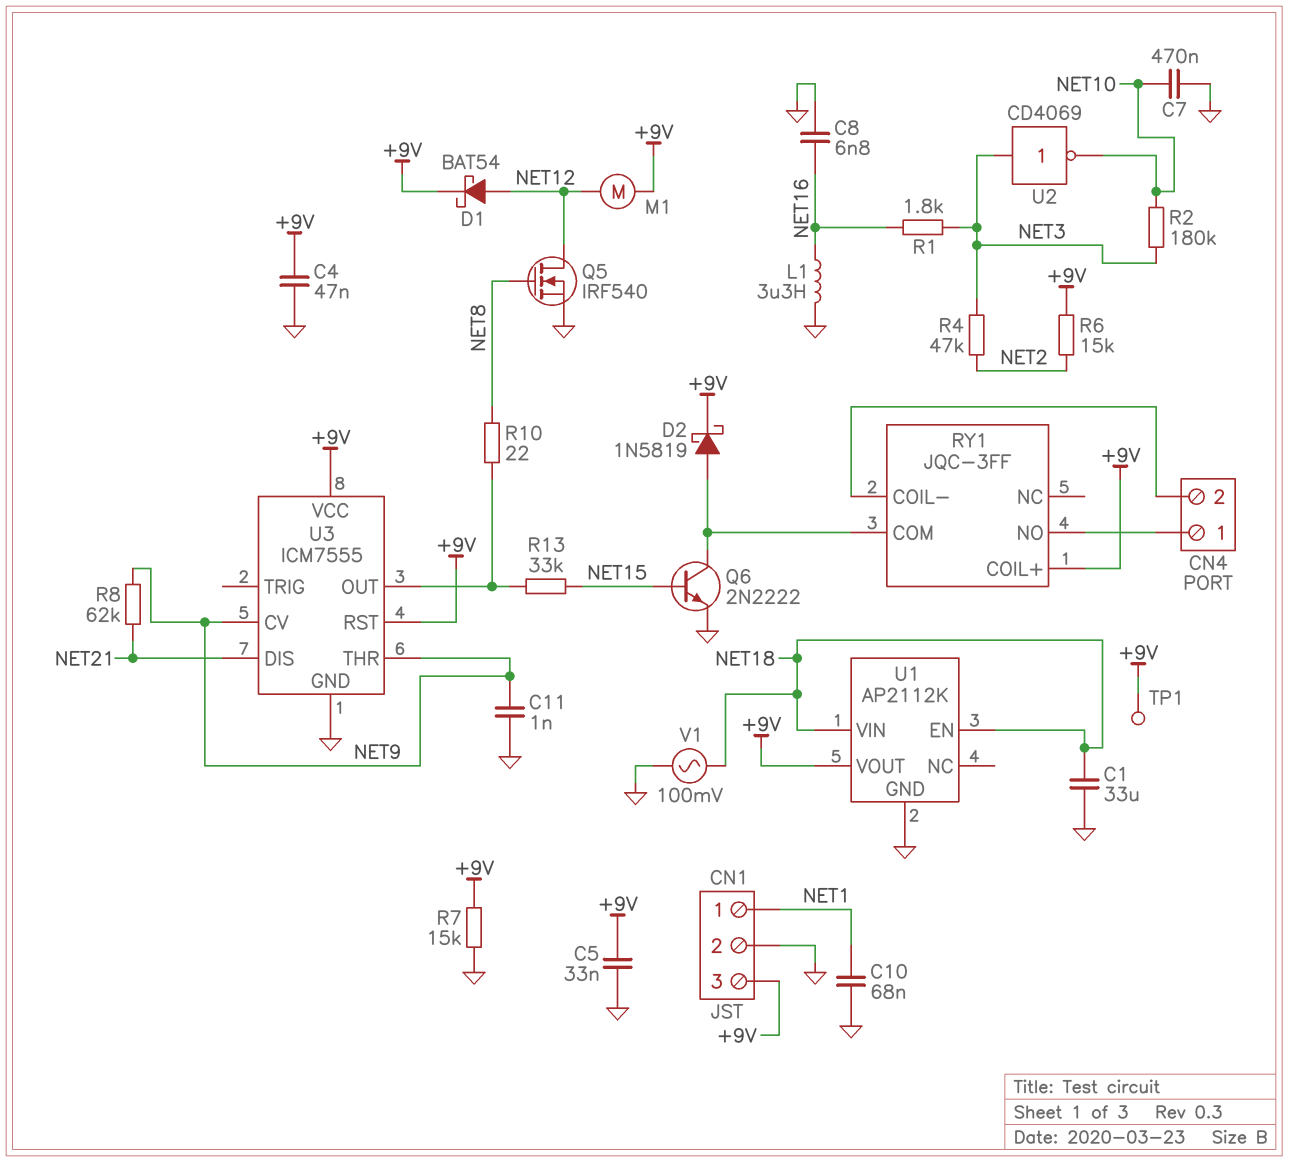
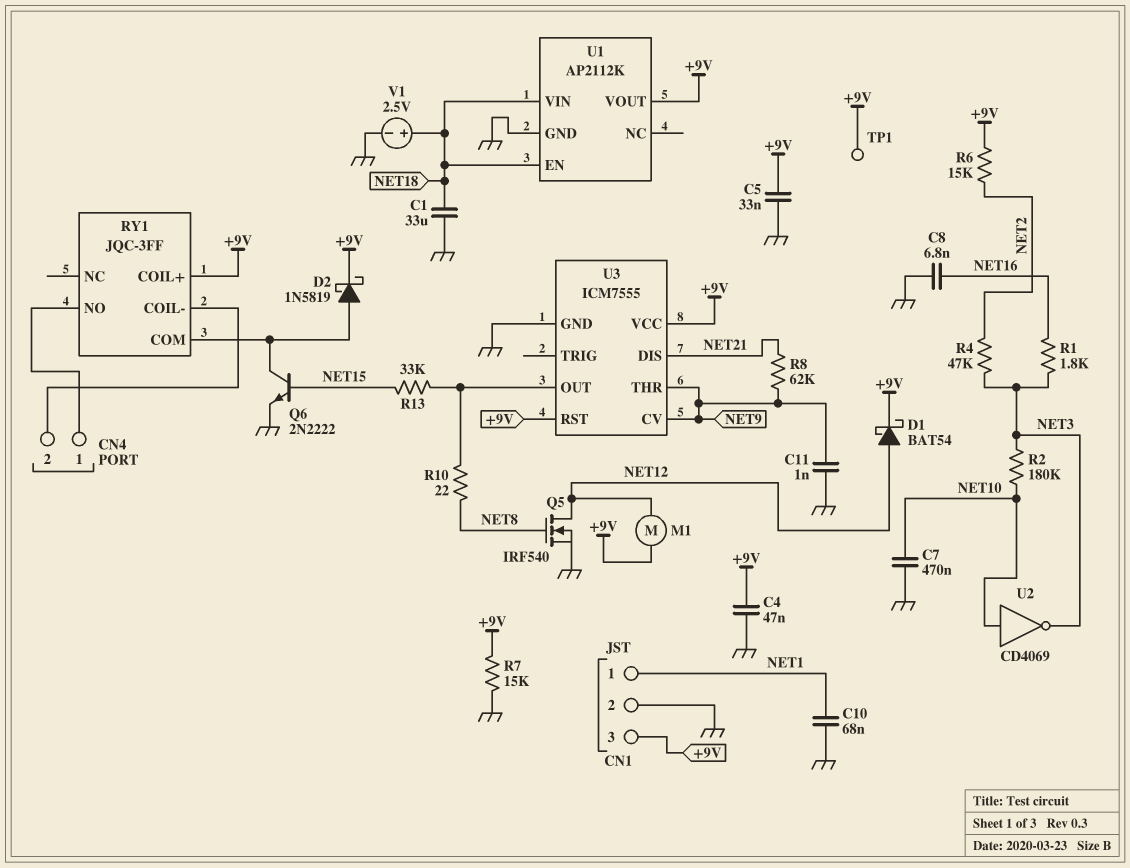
L1: 3.3uH (GND, NET16) -> none
U2: NOT CD4069 (in NET3, out NET10) -> NOT CD4069 (in NET10, out NET3)
V1: AC 100mV (GND, NET18) -> 2.5V (plus NET18, minus GND)

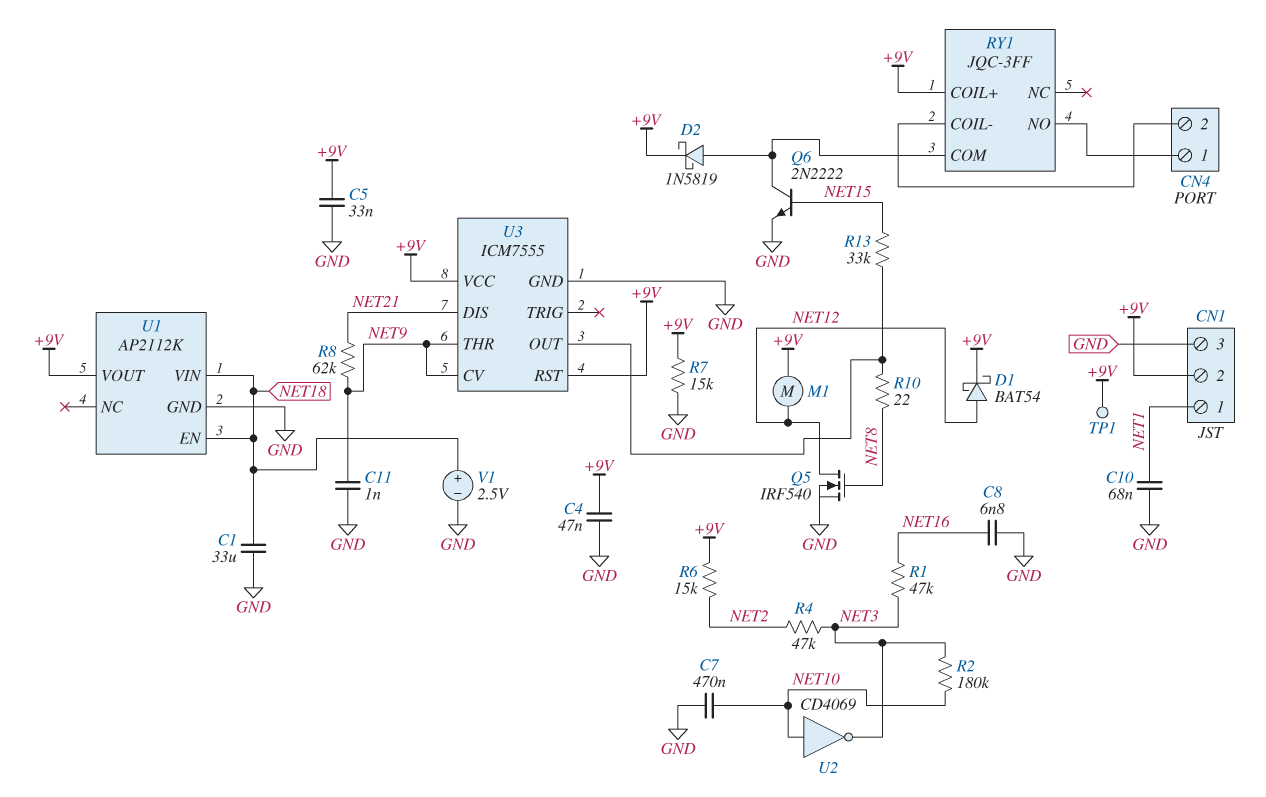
CN1 pin 2: GND -> +9V
CN1 pin 3: +9V -> GND
R1: 1.8k (NET3, NET16) -> 47k (NET3, NET16)

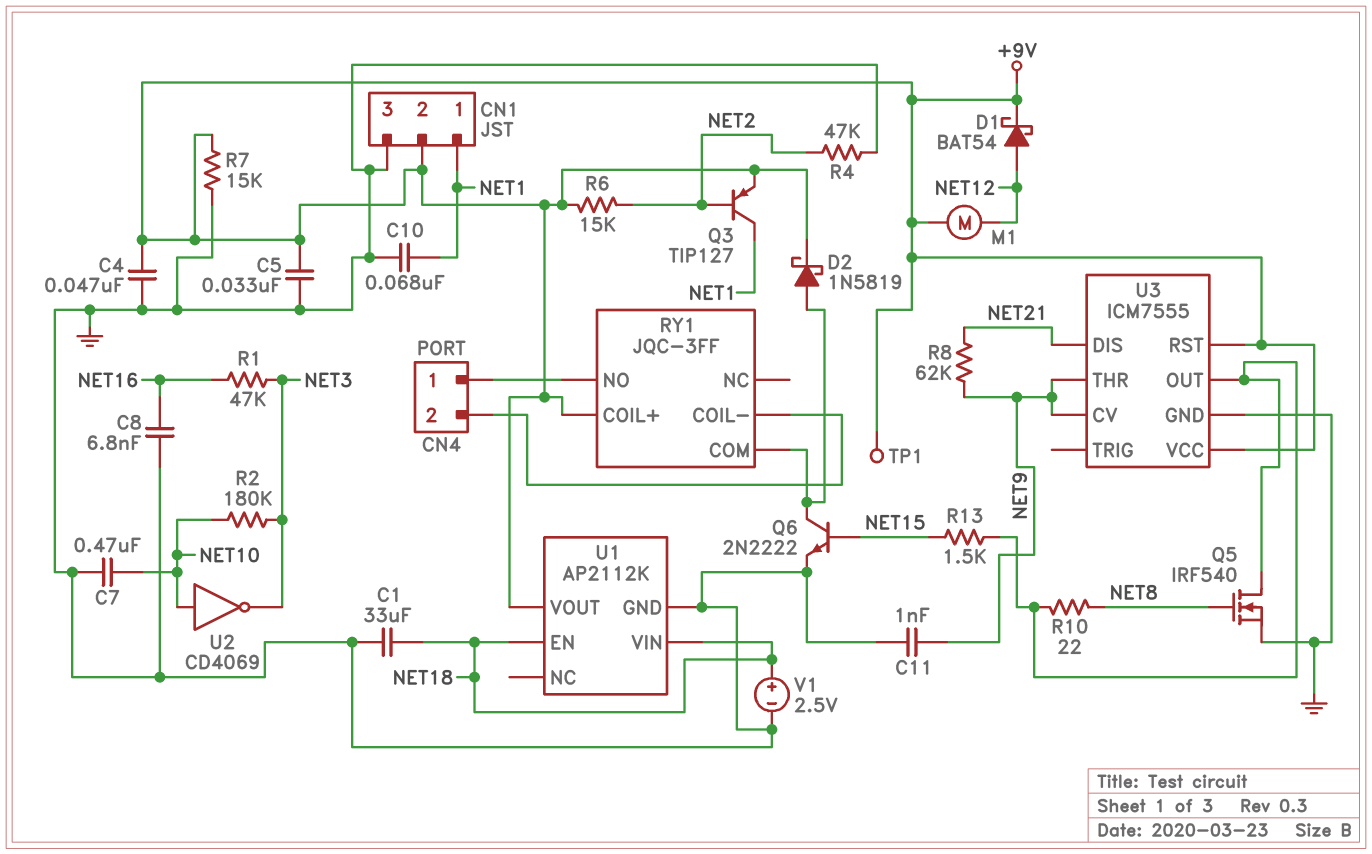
Q3: none -> PNP TIP127 (B NET2, C NET1, E +9V)
Q5: NMOS IRF540 (G NET8, D NET12, S GND) -> NMOS IRF540 (G NET8, D U3/OUT, S GND)
R4: 47k (NET2, NET3) -> 47k (GND, NET2)
R13: 33k (NET15, U3/OUT) -> 1.5k (NET15, U3/OUT)

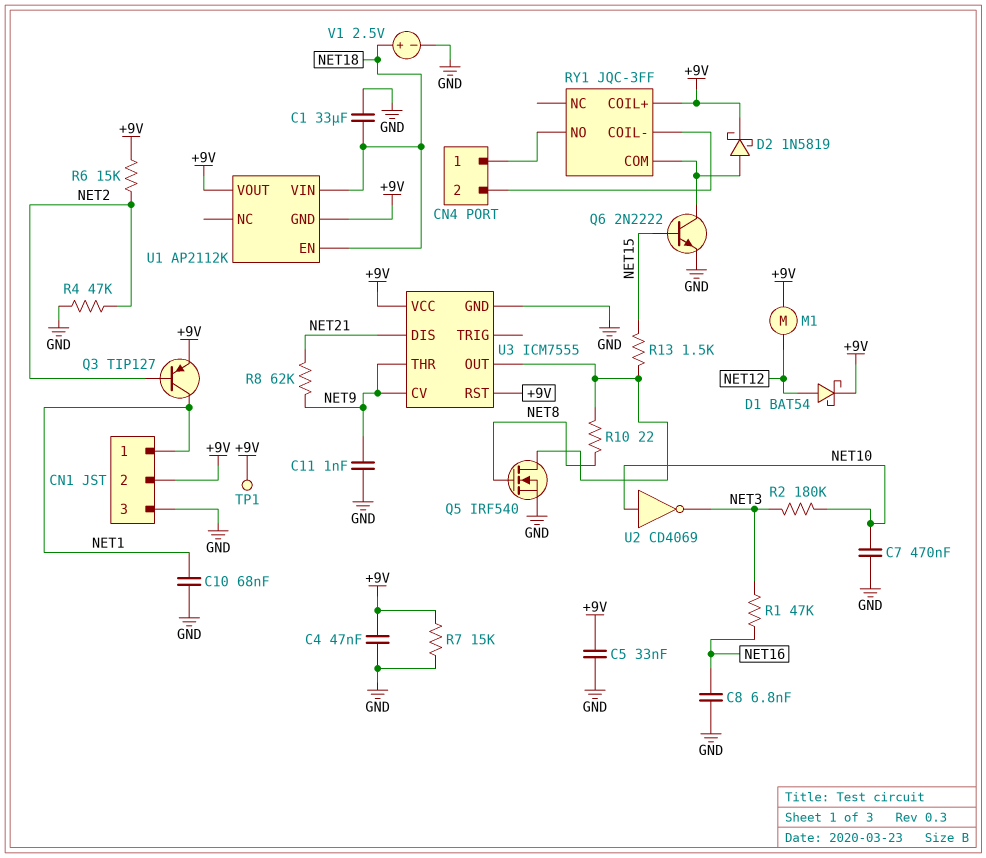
U1 pin GND: GND -> +9V

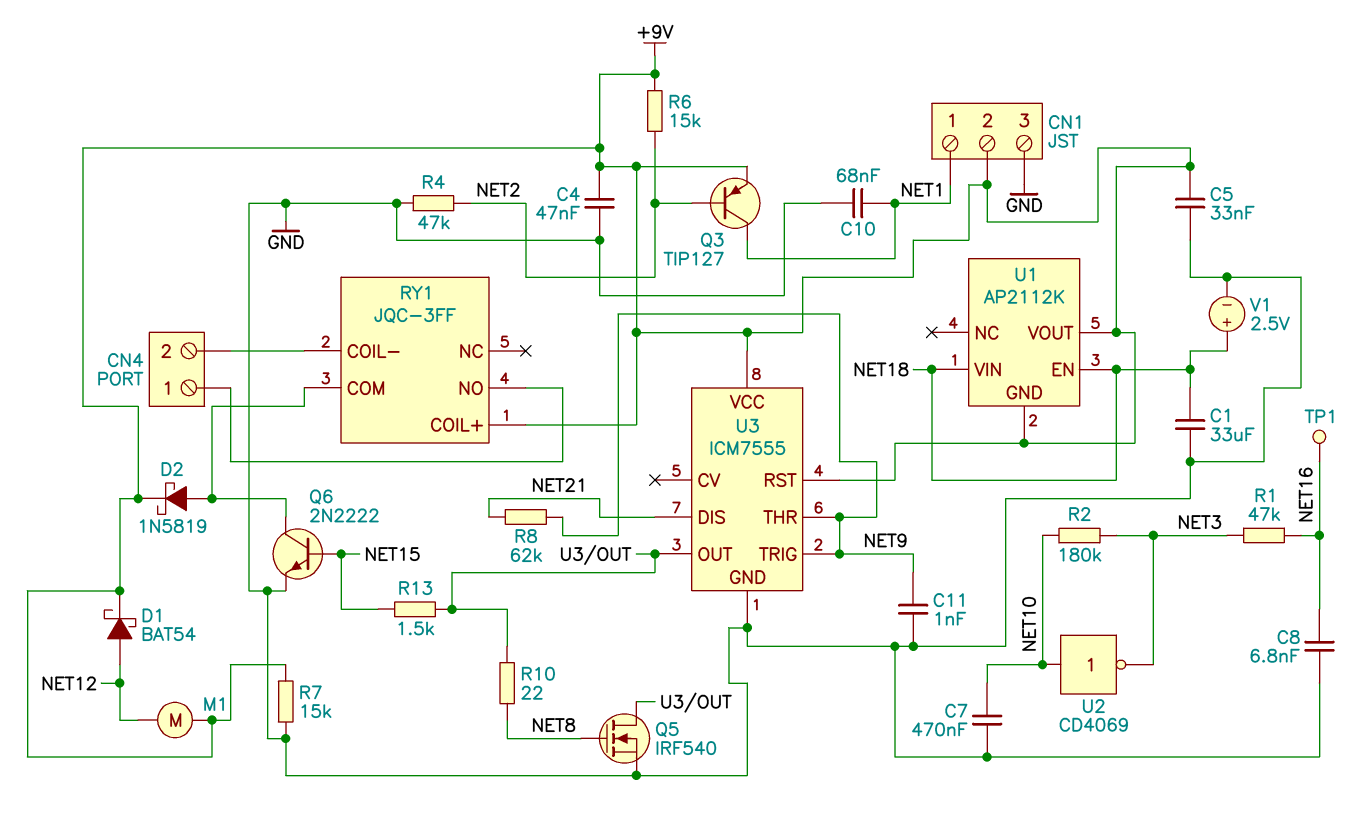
TP1: test point (+9V) -> test point (NET16)
U3 pin CV: NET9 -> none
U3 pin TRIG: none -> NET9

